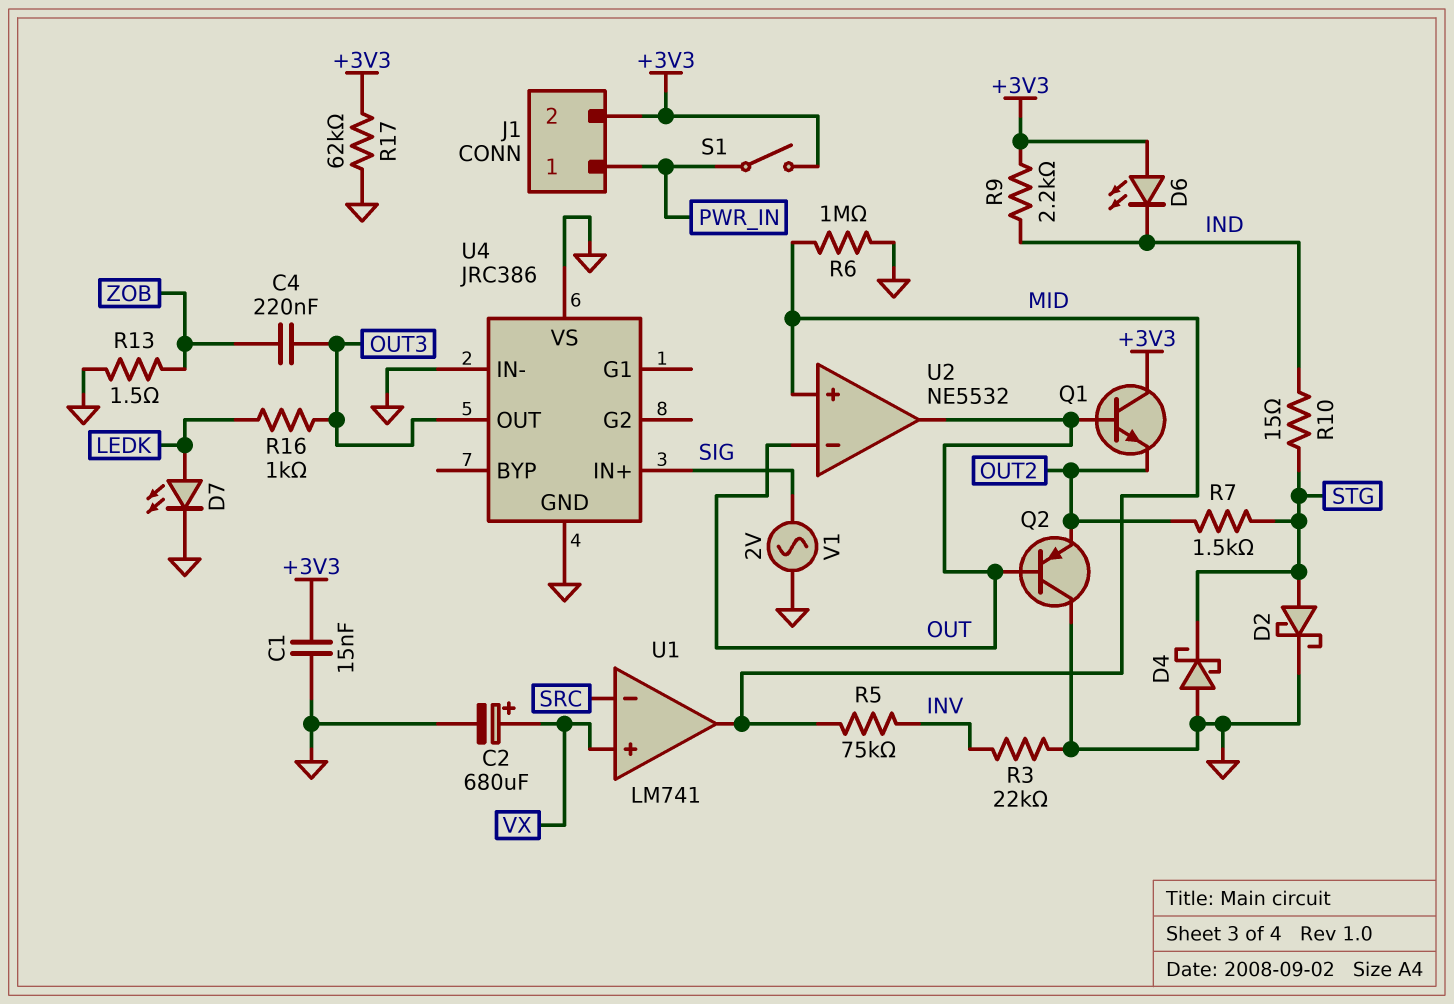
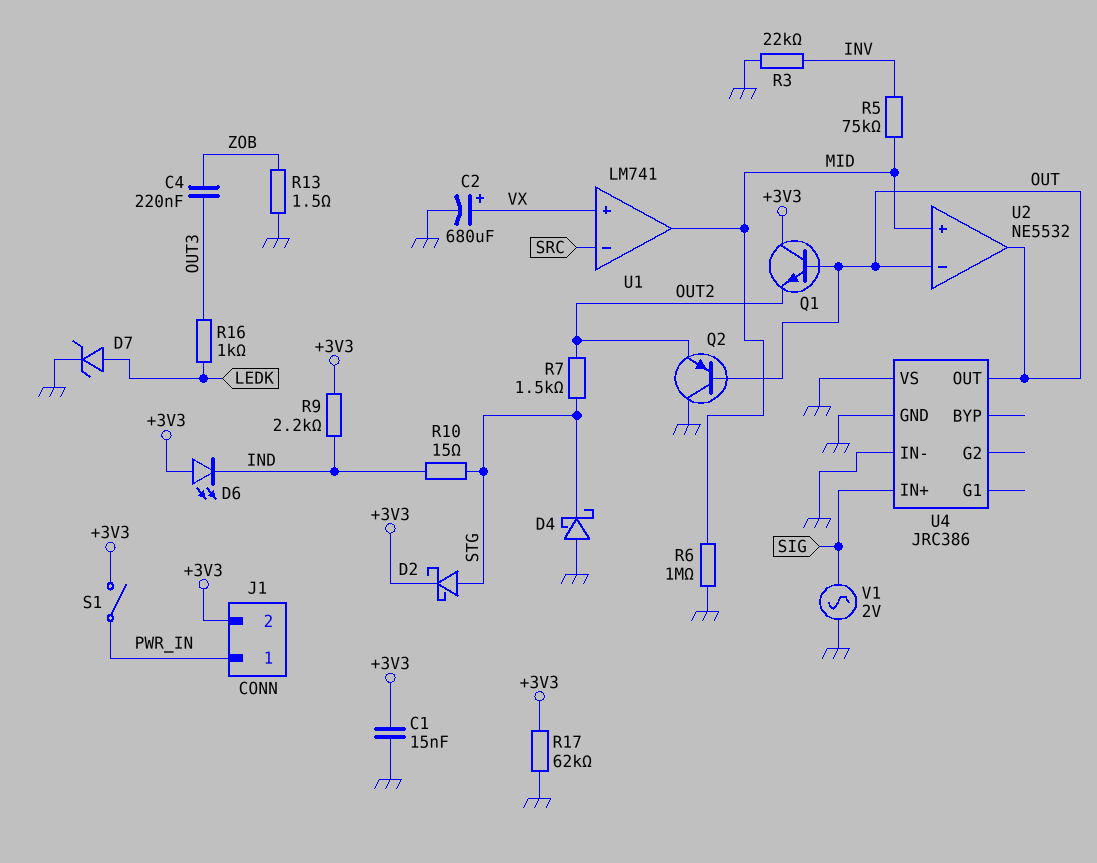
D2: schottky (A STG, K GND) -> schottky (A STG, K +3V3)
D7: LED (A LEDK, K GND) -> zener (A LEDK, K GND)
U4 pin OUT: OUT3 -> OUT

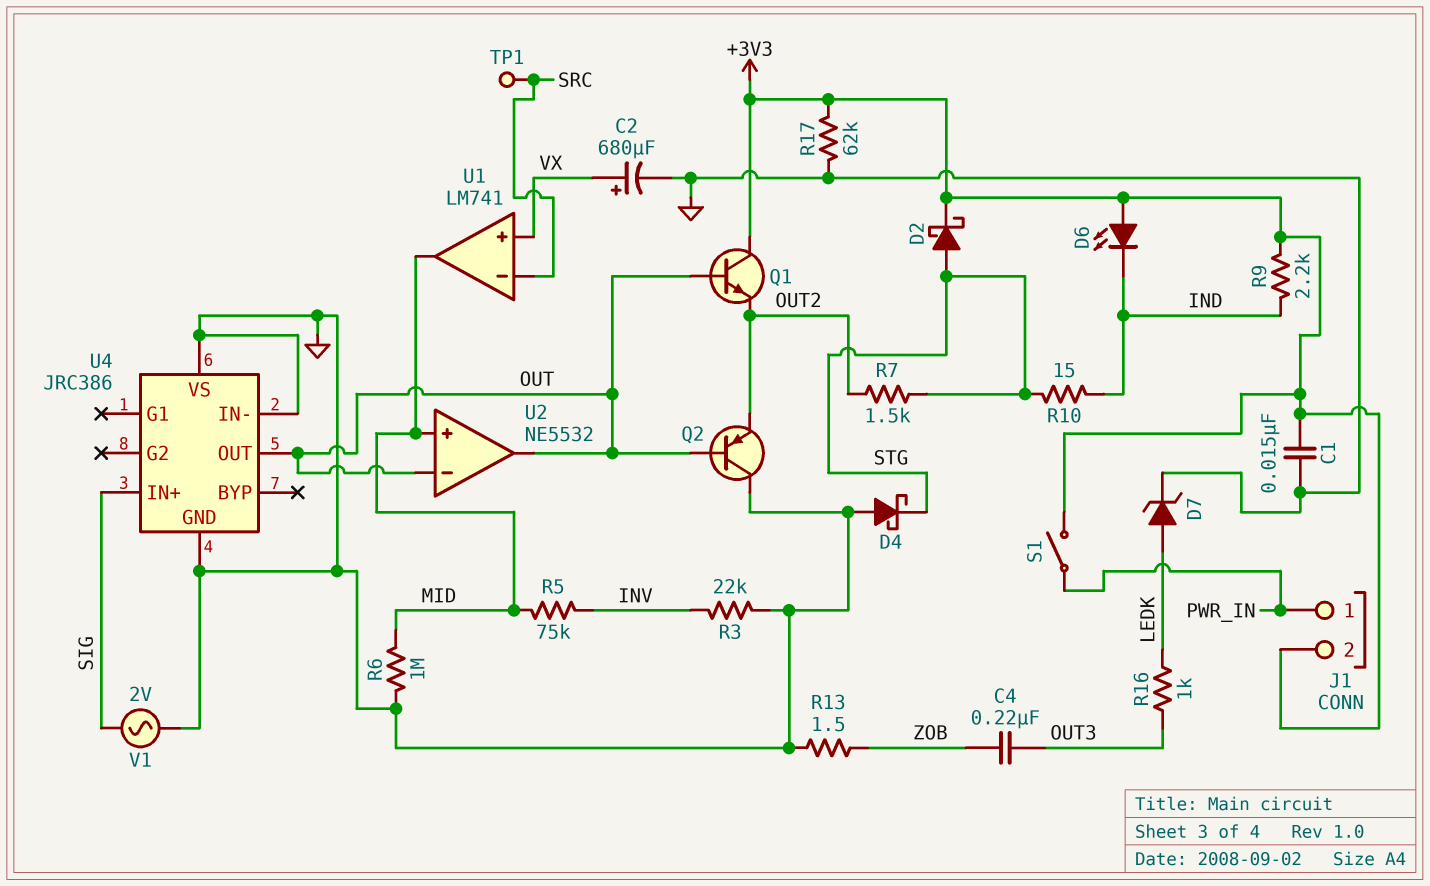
TP1: none -> test point (SRC)

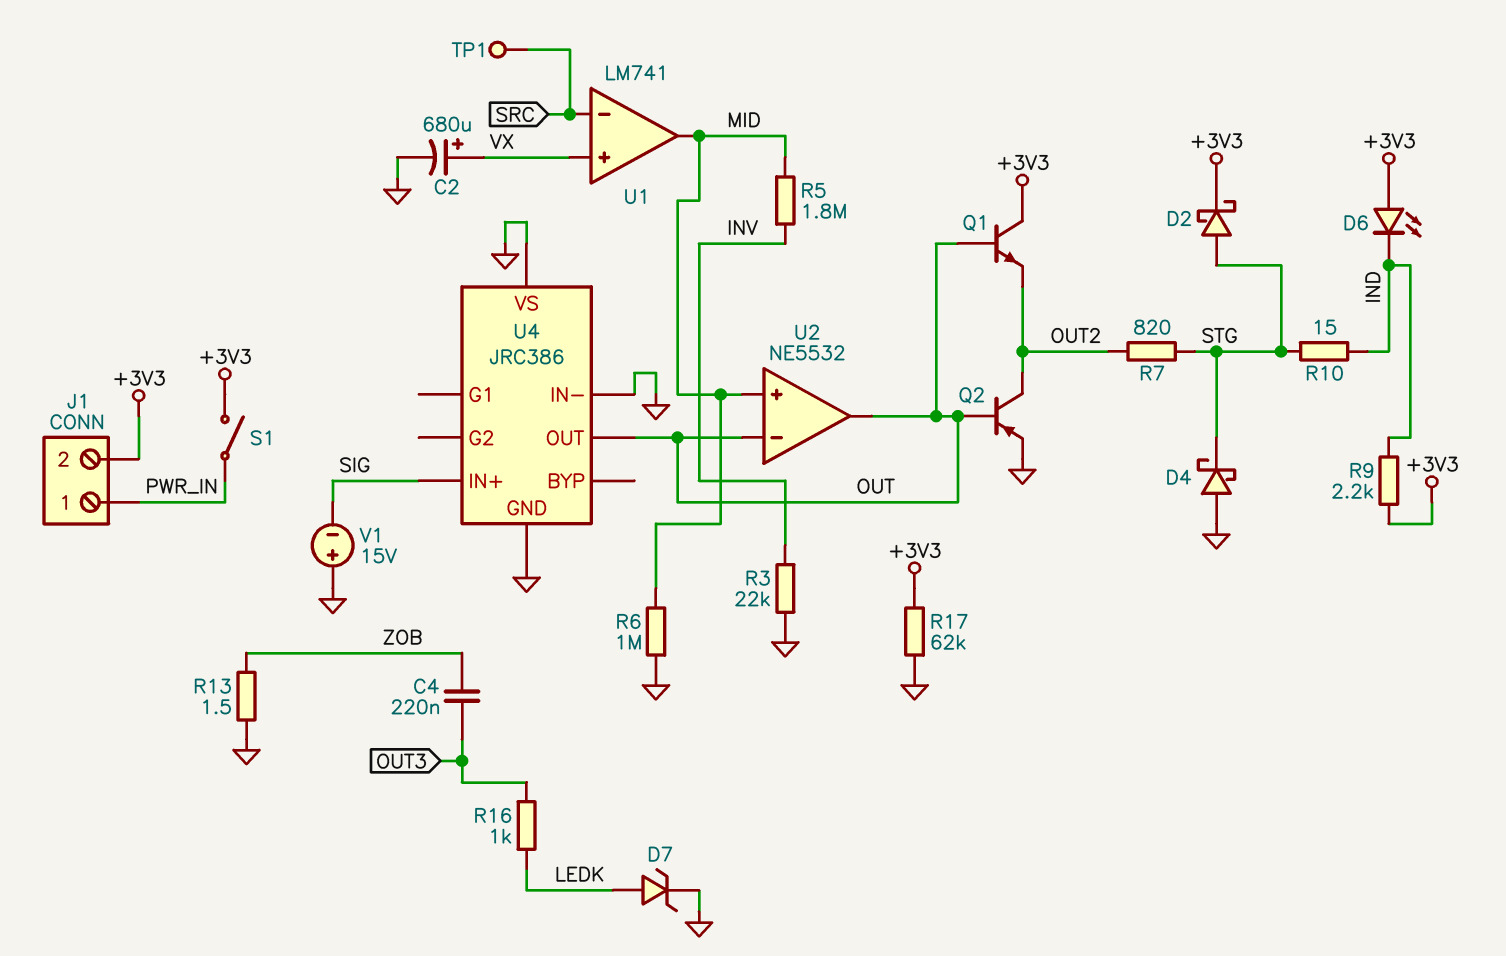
C1: 15nF (+3V3, GND) -> none
Q2: PNP (B OUT, C GND, E OUT2) -> PNP (B OUT, C OUT2, E GND)
R5: 75k (INV, MID) -> 1.8M (INV, MID)
R7: 1.5k (OUT2, STG) -> 820 (OUT2, STG)
V1: AC 2V (GND, SIG) -> 15V (plus GND, minus SIG)

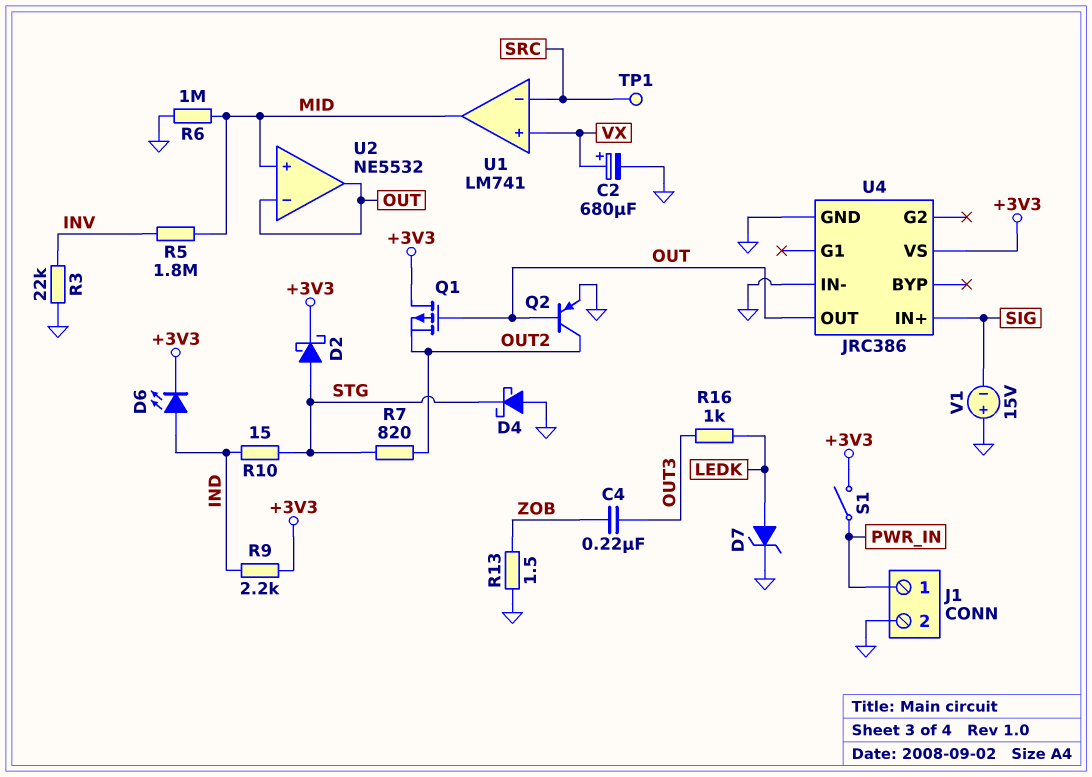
D6: LED (A +3V3, K IND) -> LED (A IND, K +3V3)
J1 pin 2: +3V3 -> GND
Q1: NPN (B OUT, C +3V3, E OUT2) -> PMOS (G OUT, D +3V3, S OUT2)
R17: 62k (+3V3, GND) -> none
U4 pin VS: GND -> +3V3

